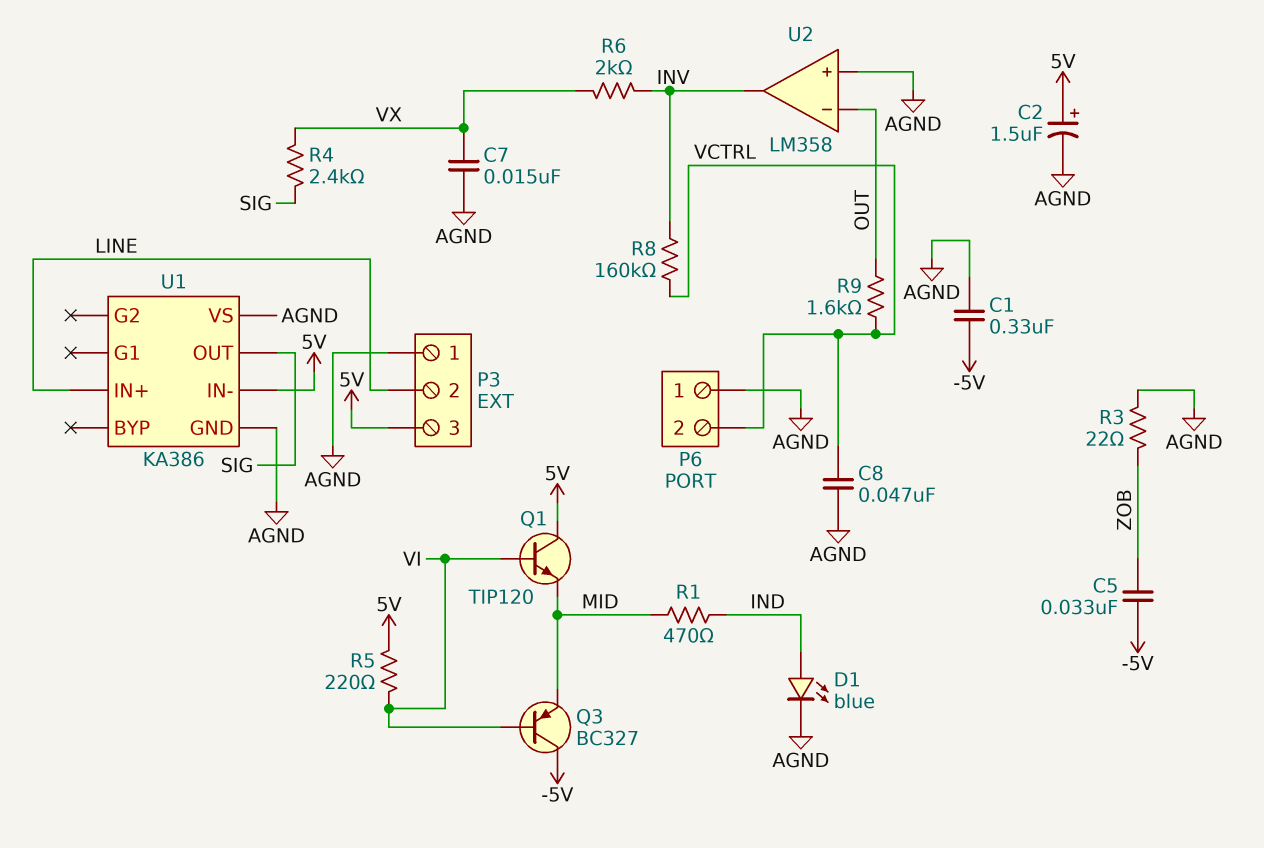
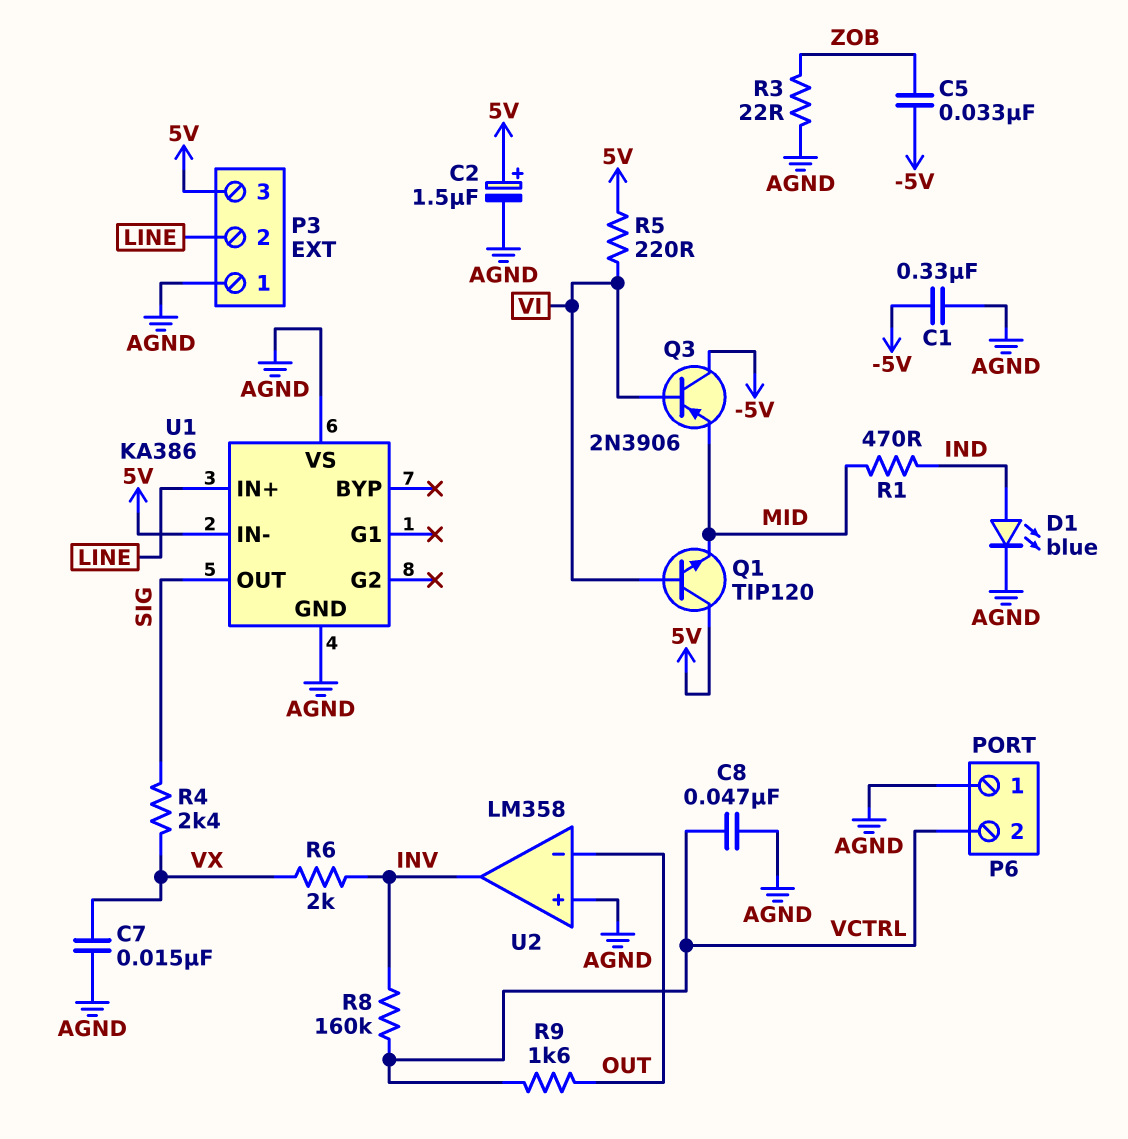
Q3: PNP BC327 (B VI, C -5V, E MID) -> PNP 2N3906 (B VI, C -5V, E MID)

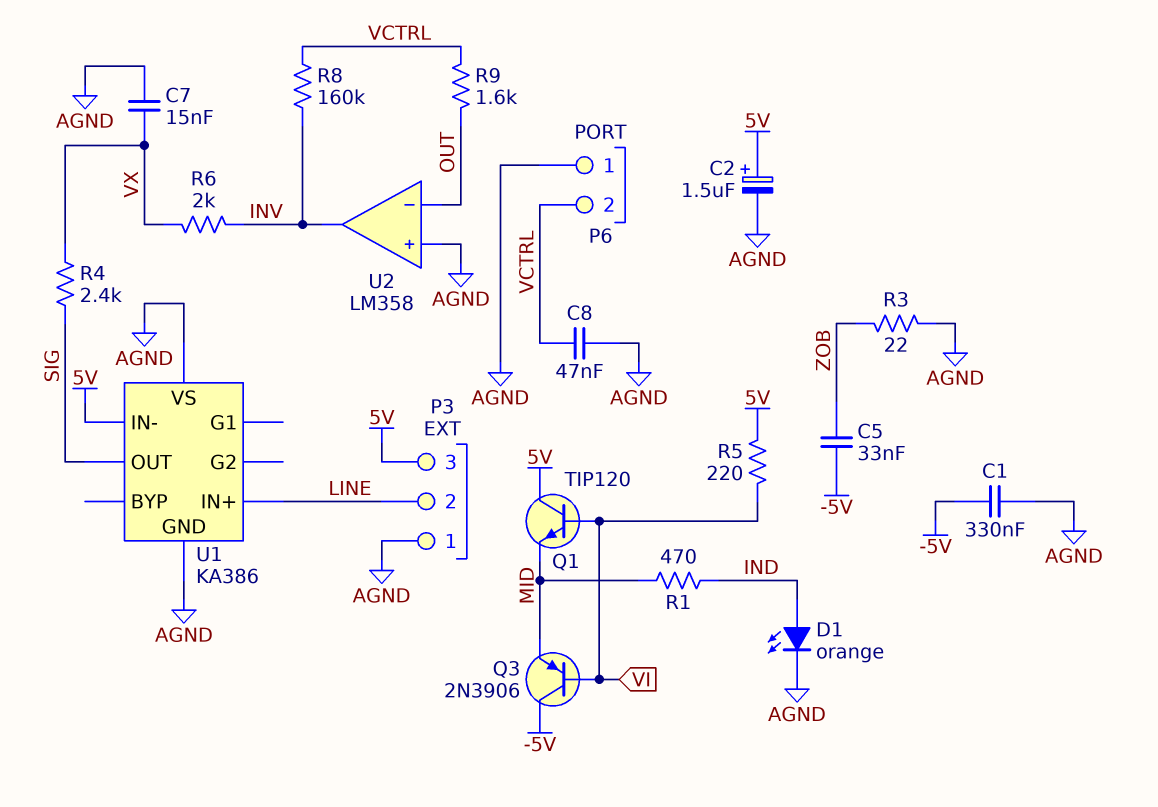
D1: LED blue (A IND, K AGND) -> LED orange (A IND, K AGND)

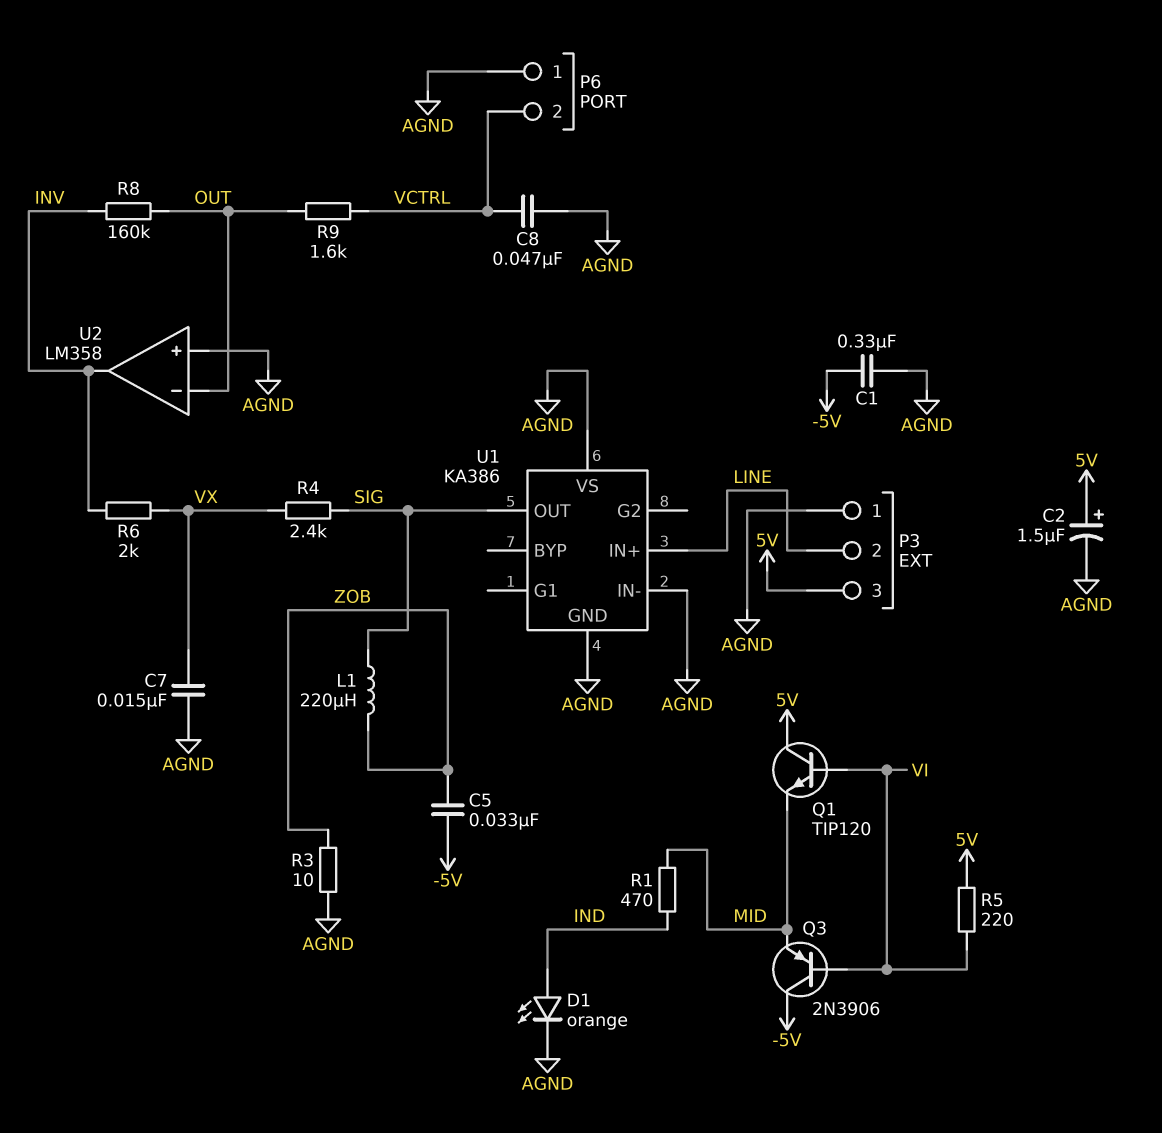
L1: none -> 220uH (SIG, ZOB)
R3: 22 (AGND, ZOB) -> 10 (AGND, ZOB)
R8: 160k (INV, VCTRL) -> 160k (INV, OUT)
U1 pin IN-: 5V -> AGND

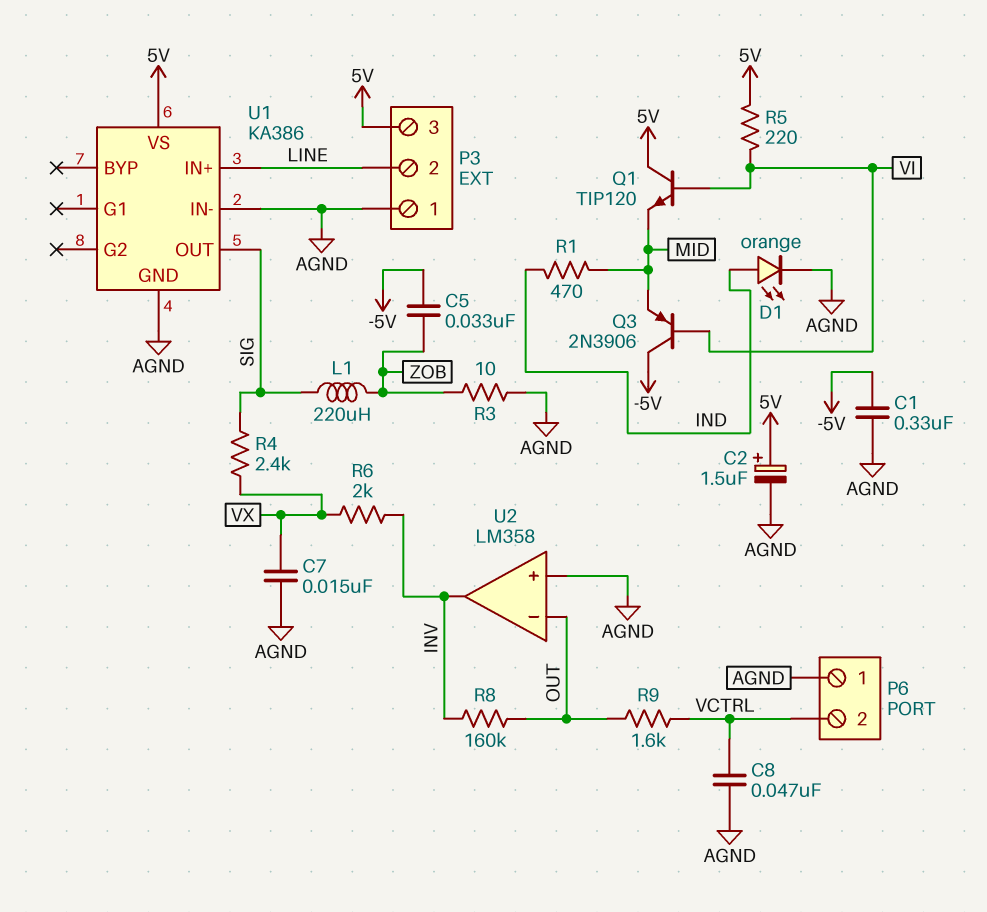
U1 pin VS: AGND -> 5V

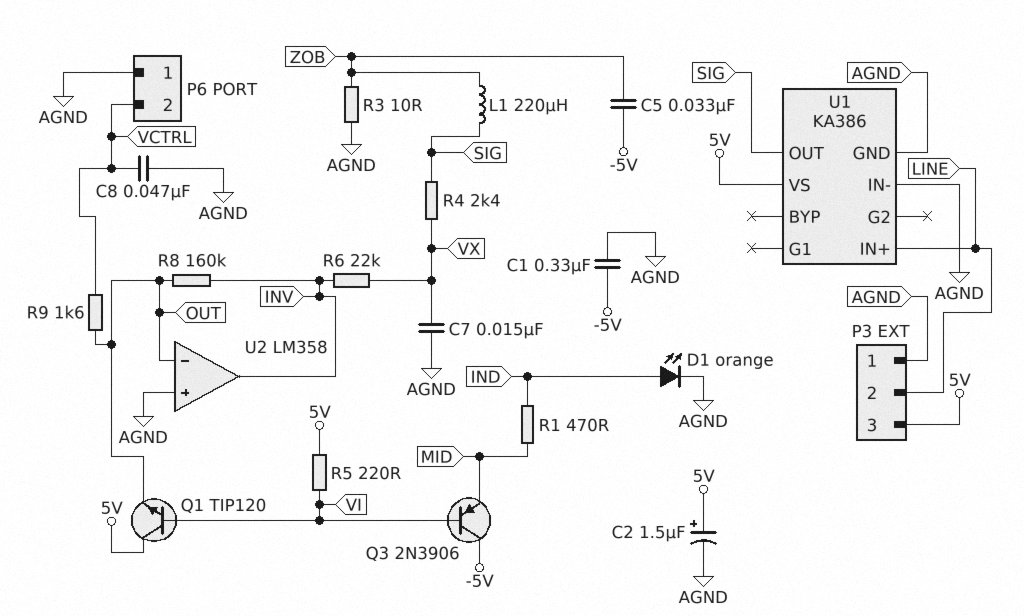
Q1: NPN TIP120 (B VI, C 5V, E MID) -> NPN TIP120 (B VI, C 5V, E OUT)
R6: 2k (INV, VX) -> 22k (INV, VX)

